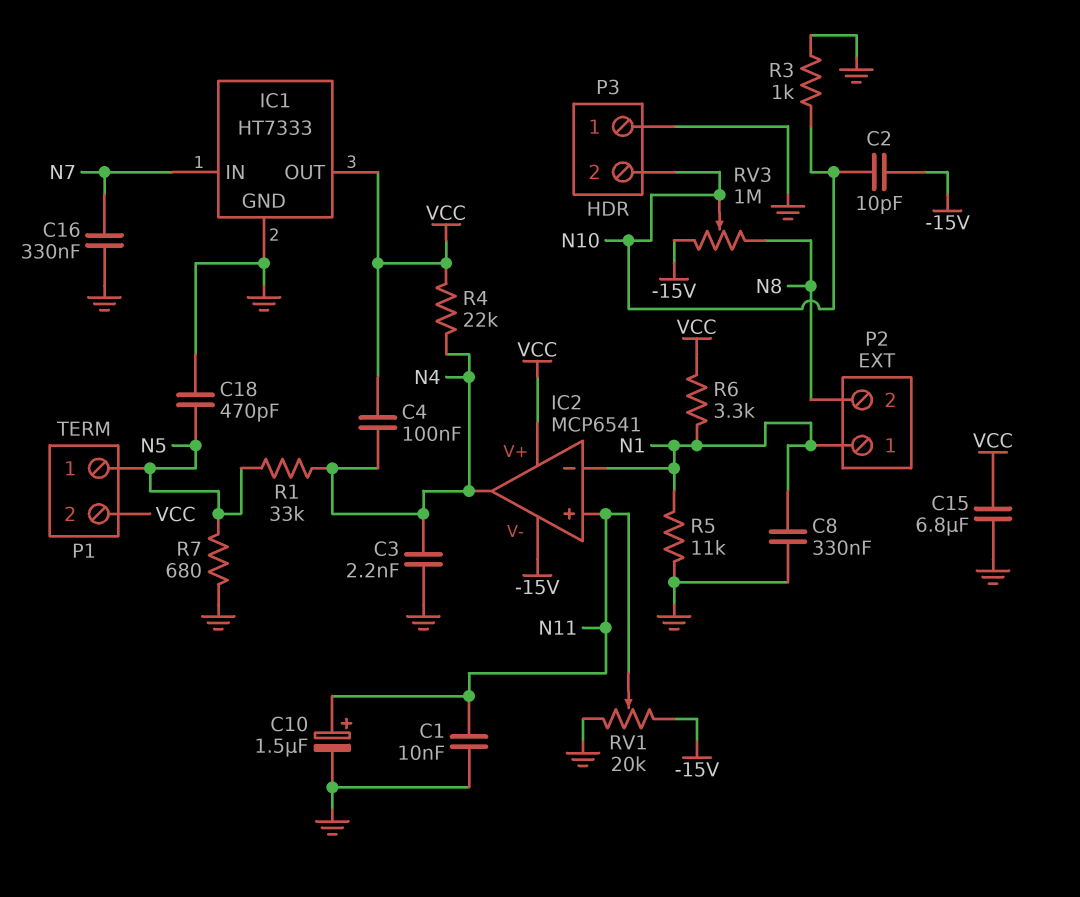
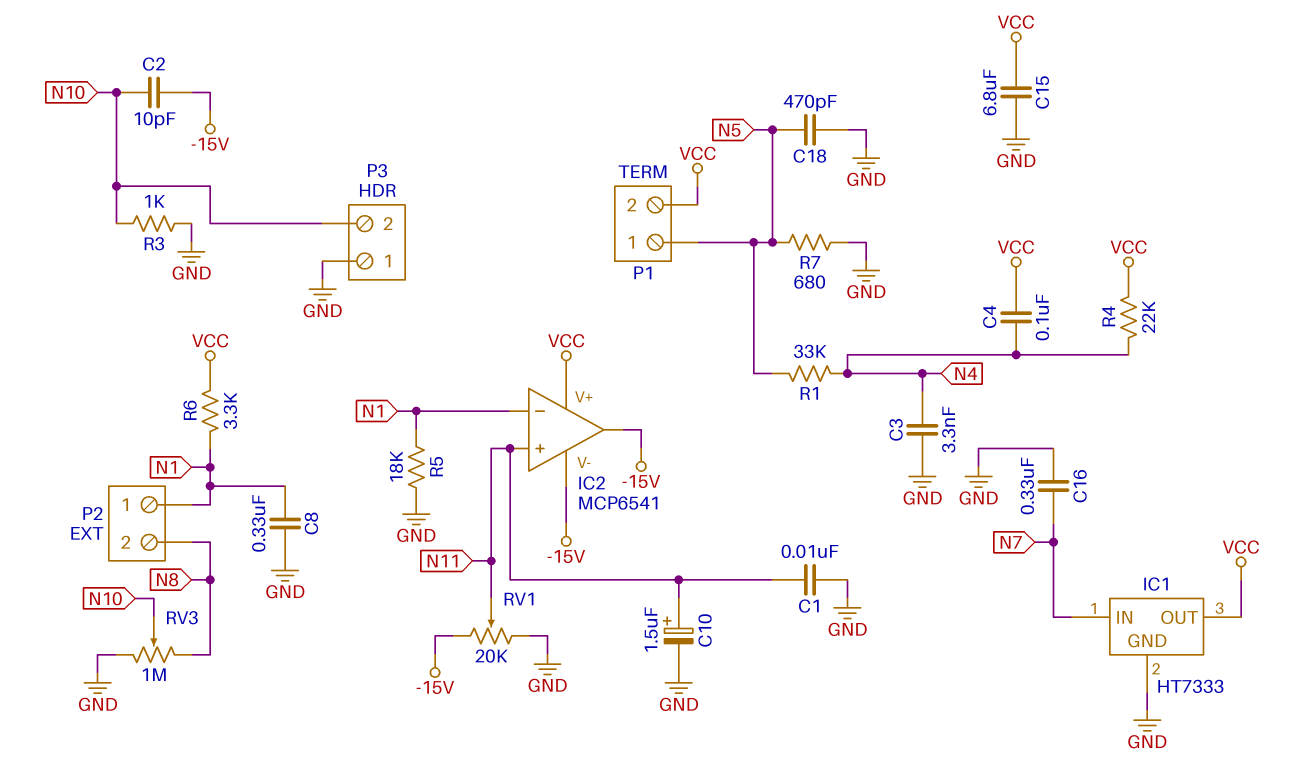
C3: 2.2nF (GND, N4) -> 3.3nF (GND, N4)
IC2 pin out: N4 -> -15V
R5: 11k (GND, N1) -> 18k (GND, N1)
RV3: 1M (-15V, N8, wiper N10) -> 1M (GND, N8, wiper N10)

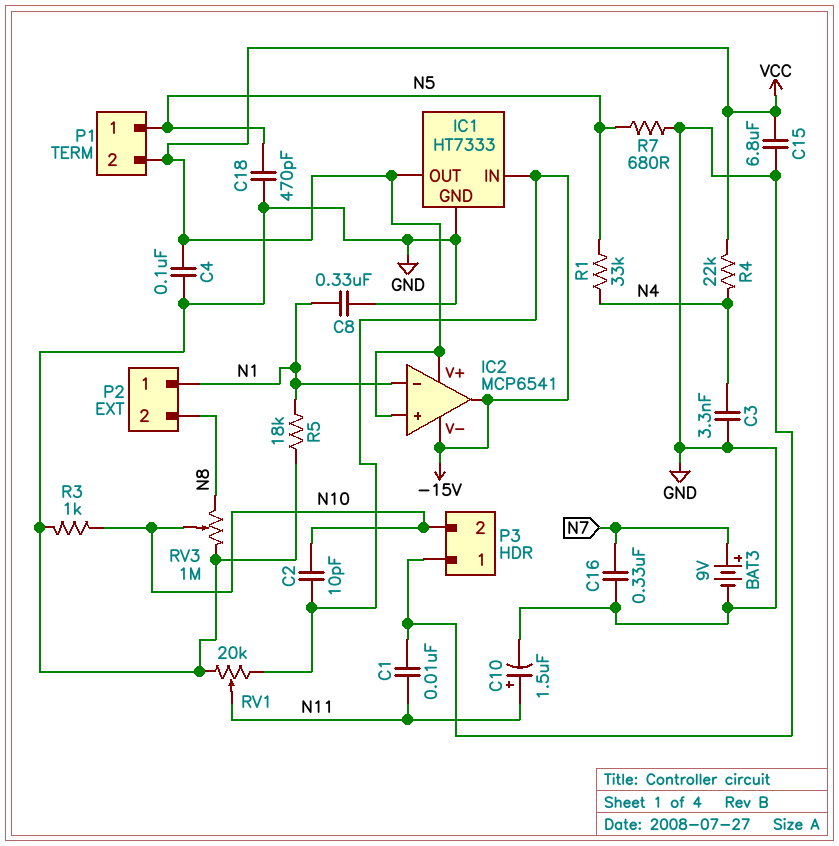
BAT3: none -> 9V (plus N7, minus GND)
C4: 100nF (N4, VCC) -> 100nF (GND, VCC)
IC1 pin IN: N7 -> -15V
IC2 pin in+: N11 -> VCC
R6: 3.3k (N1, VCC) -> none

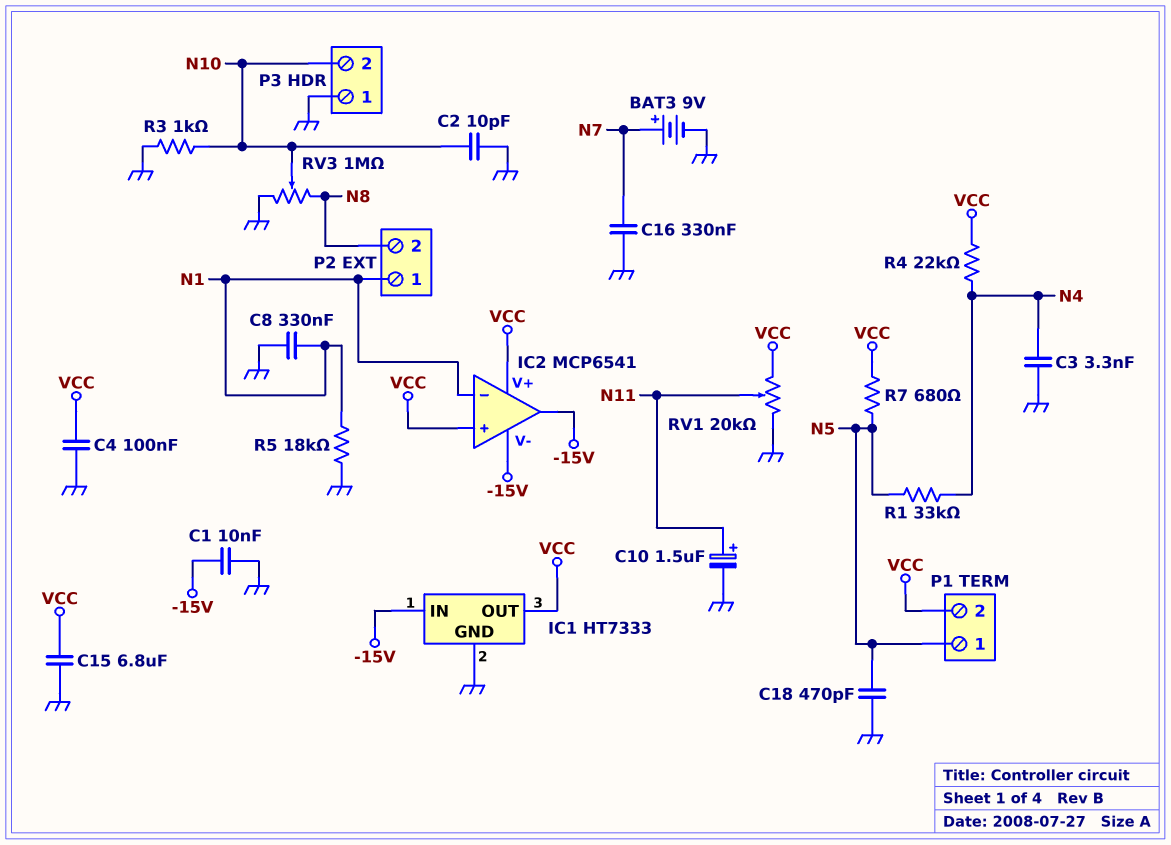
C1: 10nF (GND, N11) -> 10nF (-15V, GND)
C2: 10pF (-15V, N10) -> 10pF (GND, N10)
R7: 680 (GND, N5) -> 680 (N5, VCC)
RV1: 20k (-15V, GND, wiper N11) -> 20k (GND, VCC, wiper N11)

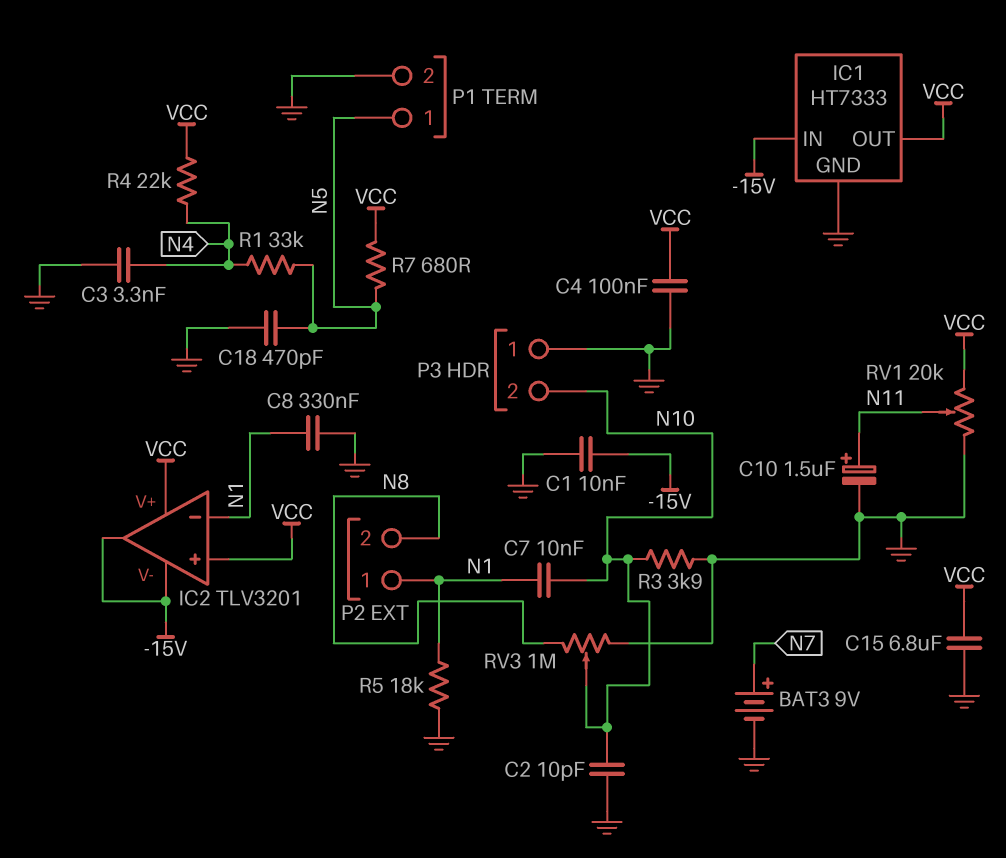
C7: none -> 10nF (N1, N10)
C16: 330nF (GND, N7) -> none
IC2: MCP6541 -> TLV3201
P1 pin 2: VCC -> GND
R3: 1k (GND, N10) -> 3.9k (GND, N10)

